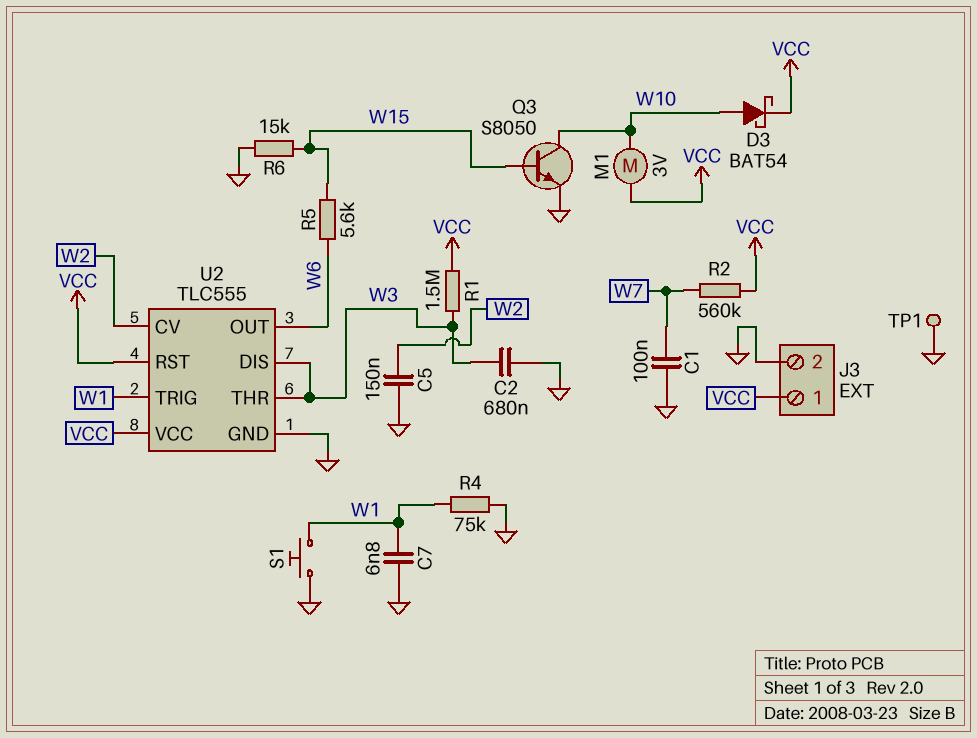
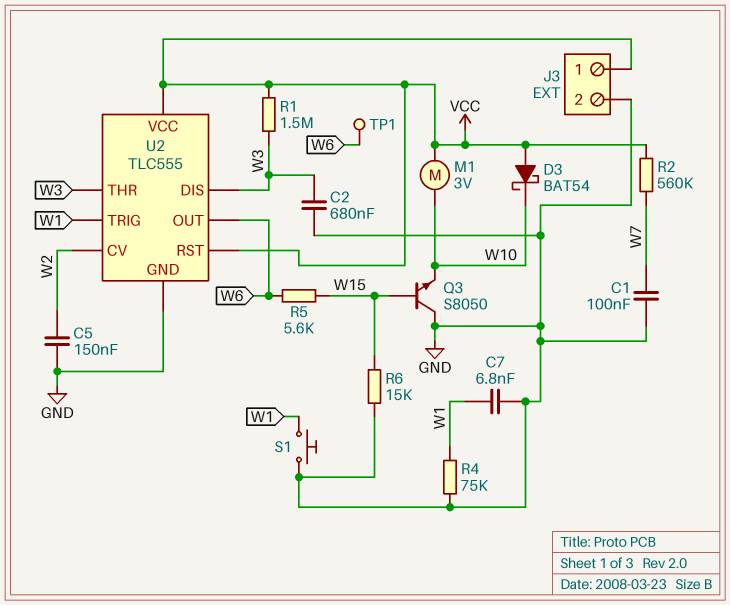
D3: schottky BAT54 (A W10, K VCC) -> schottky BAT54 (A VCC, K W10)
Q3: NPN S8050 (B W15, C W10, E GND) -> NPN S8050 (B W15, C GND, E W10)
TP1: test point (GND) -> test point (W6)

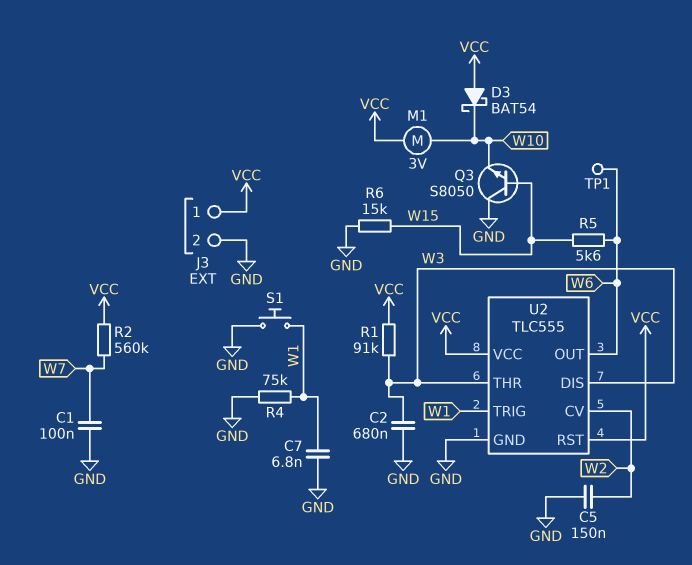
R1: 1.5M (VCC, W3) -> 91k (VCC, W3)

